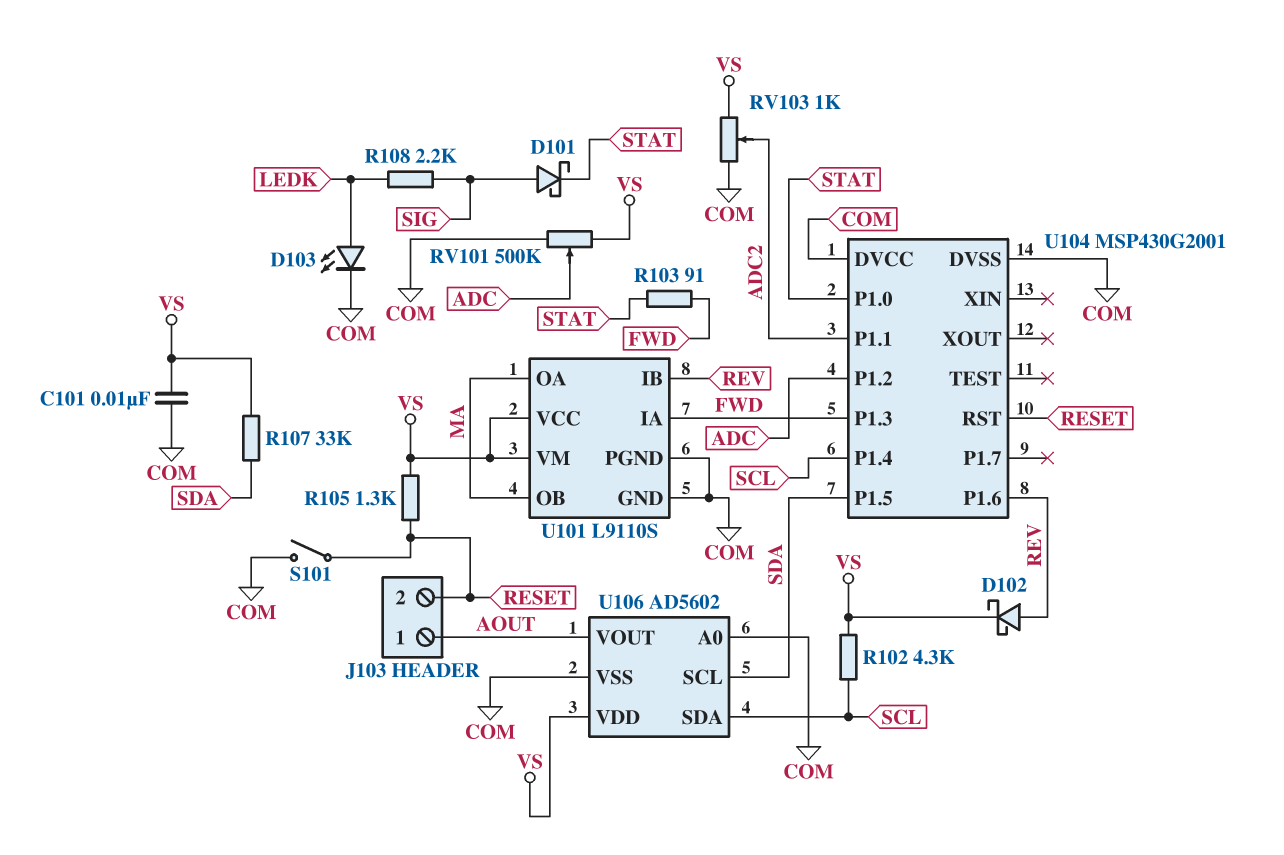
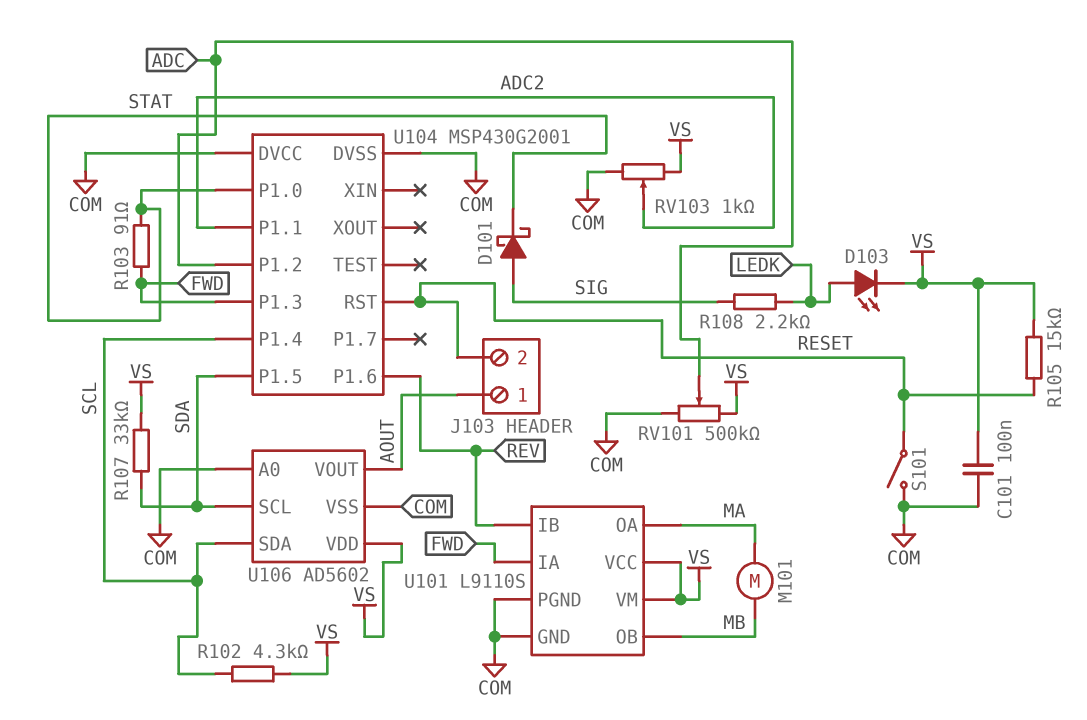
C101: 10nF (COM, VS) -> 100nF (COM, VS)
D102: schottky (A REV, K VS) -> none
D103: LED (A LEDK, K COM) -> LED (A LEDK, K VS)
M101: none -> motor (MA, MB)
R105: 1.3k (RESET, VS) -> 15k (RESET, VS)
U101 pin OB: MA -> MB

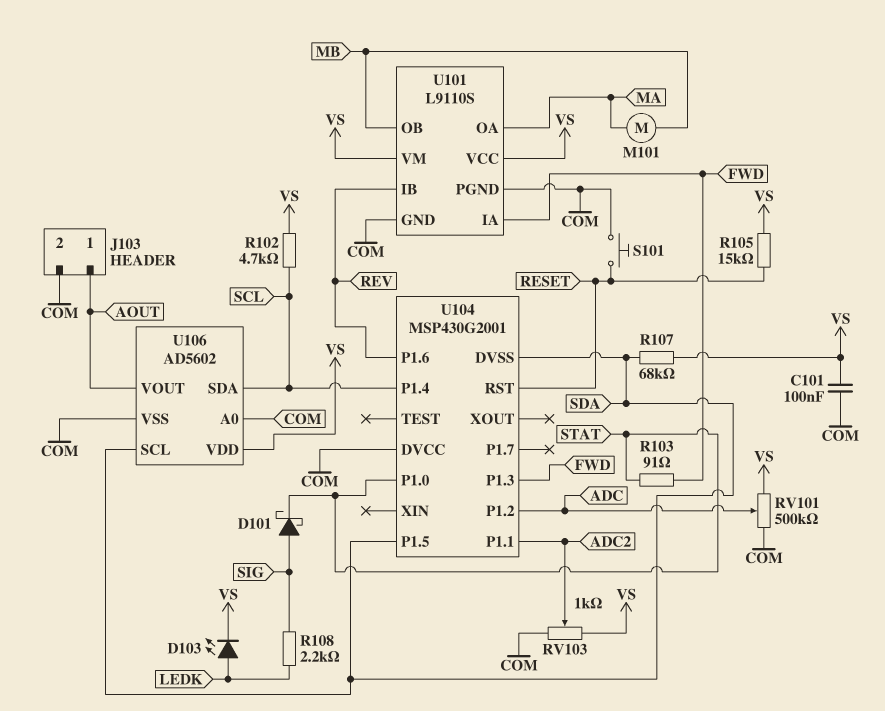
J103 pin 2: RESET -> COM
R102: 4.3k (SCL, VS) -> 4.7k (SCL, VS)
R107: 33k (SDA, VS) -> 68k (SDA, VS)
S101: switch (COM, RESET) -> button (COM, RESET)
U104 pin DVSS: COM -> SDA

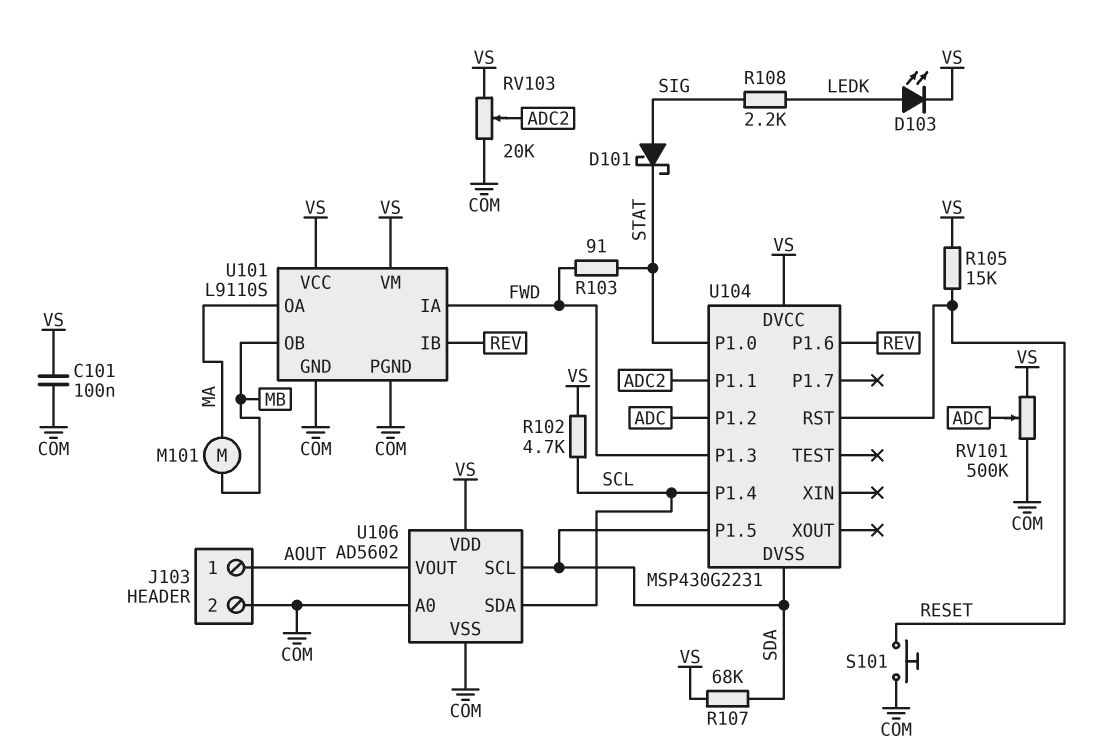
RV103: 1k (COM, VS, wiper ADC2) -> 20k (COM, VS, wiper ADC2)
U104: MSP430G2001 -> MSP430G2231
U104 pin DVCC: COM -> VS

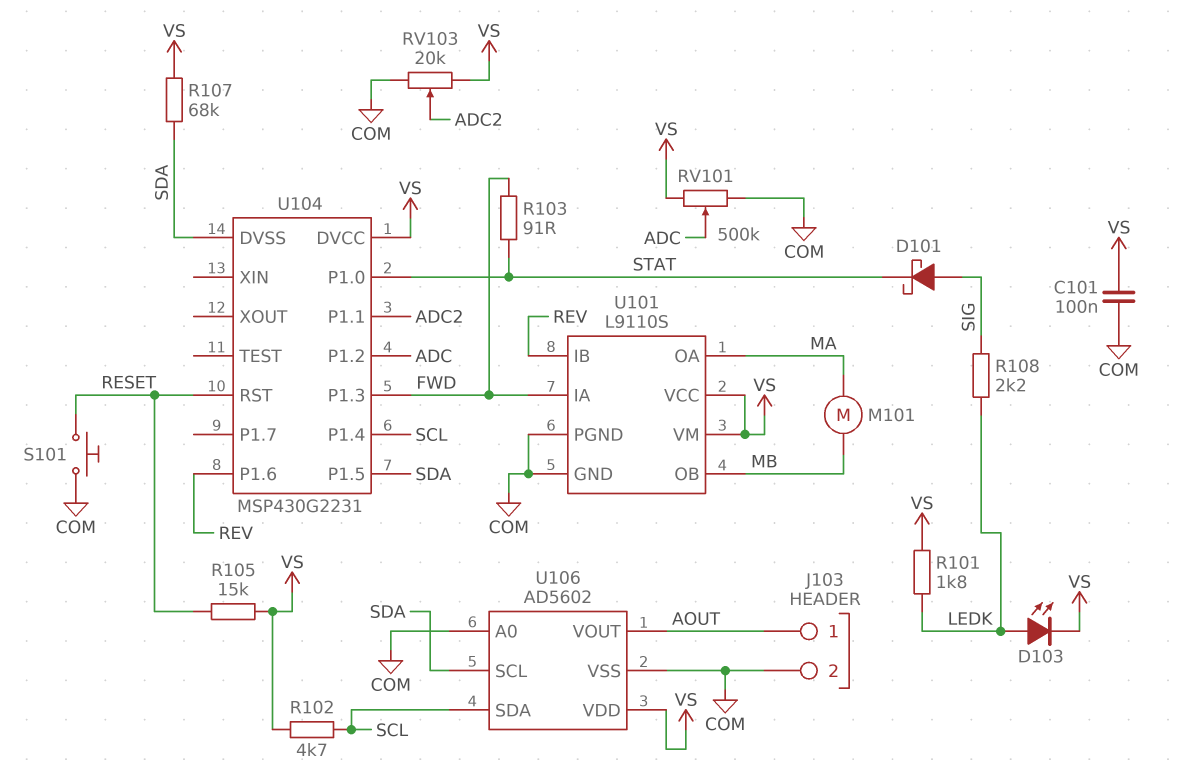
R101: none -> 1.8k (LEDK, VS)

